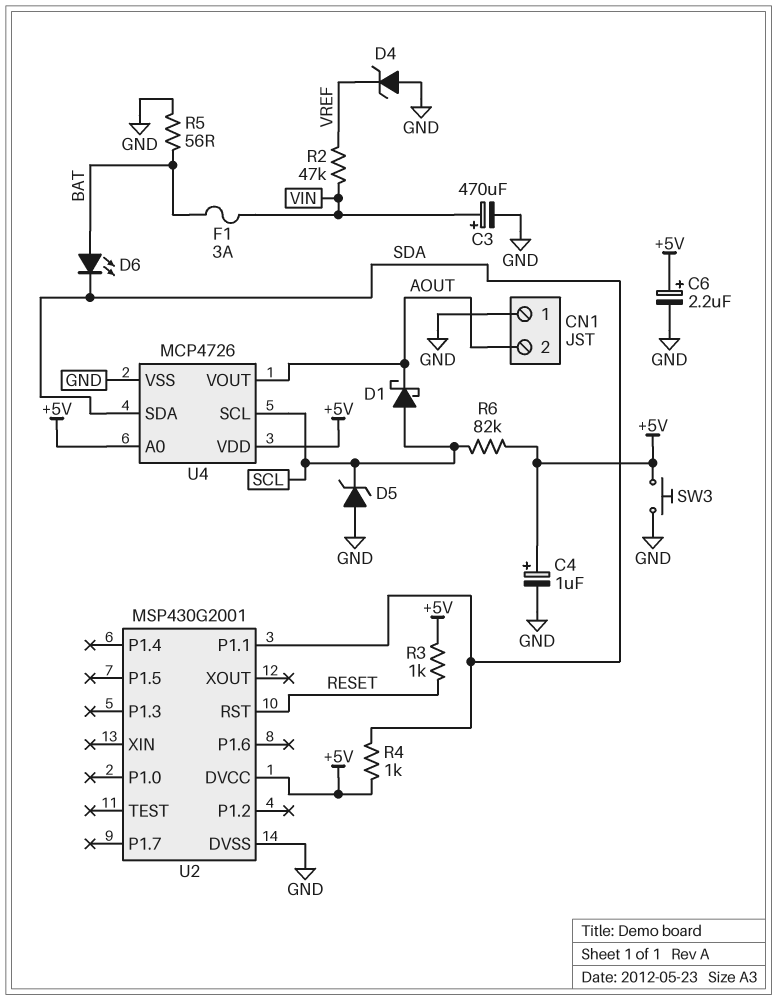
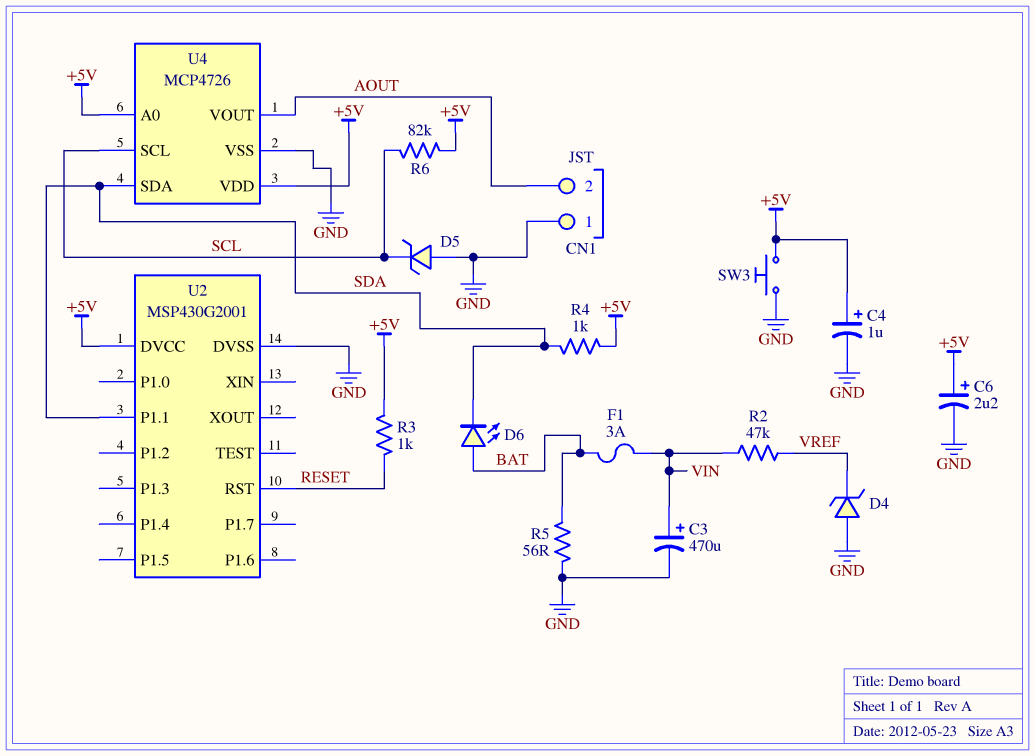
D1: schottky (A SCL, K AOUT) -> none

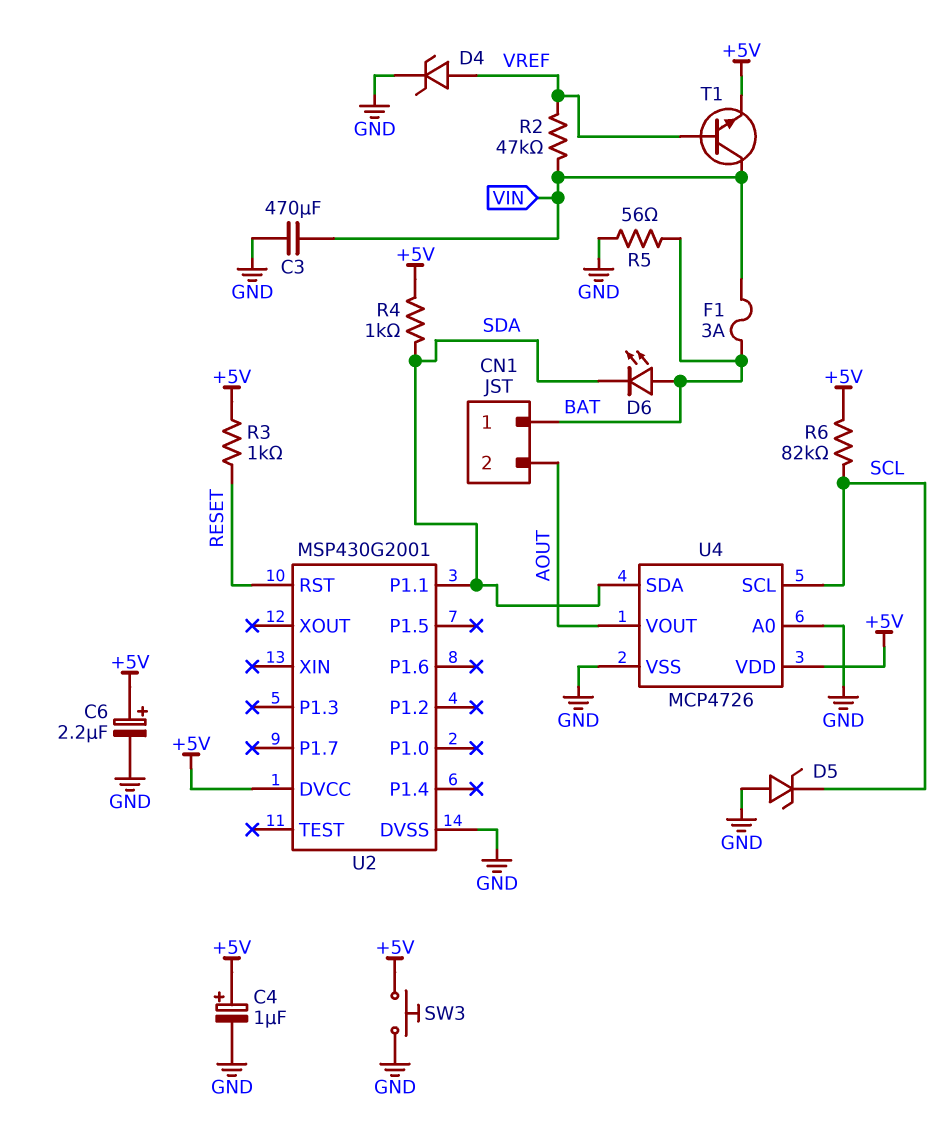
C3: 470uF (plus VIN, minus GND) -> 470uF (GND, VIN)
CN1 pin 1: GND -> BAT
D4: zener (A GND, K VREF) -> zener (A VREF, K GND)
T1: none -> NPN (B VREF, C VIN, E +5V)
U4 pin A0: +5V -> GND

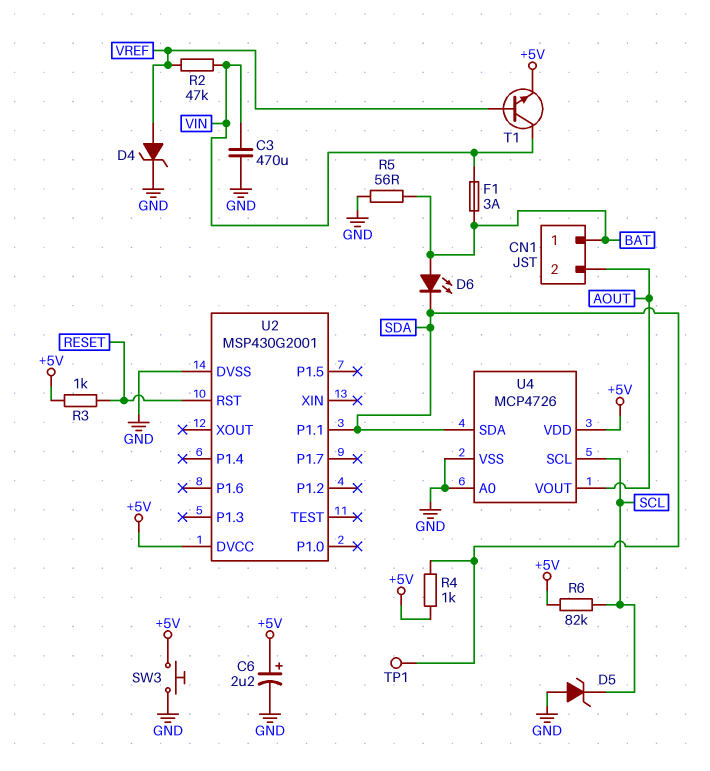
C4: 1uF (plus +5V, minus GND) -> none
TP1: none -> test point (SDA)

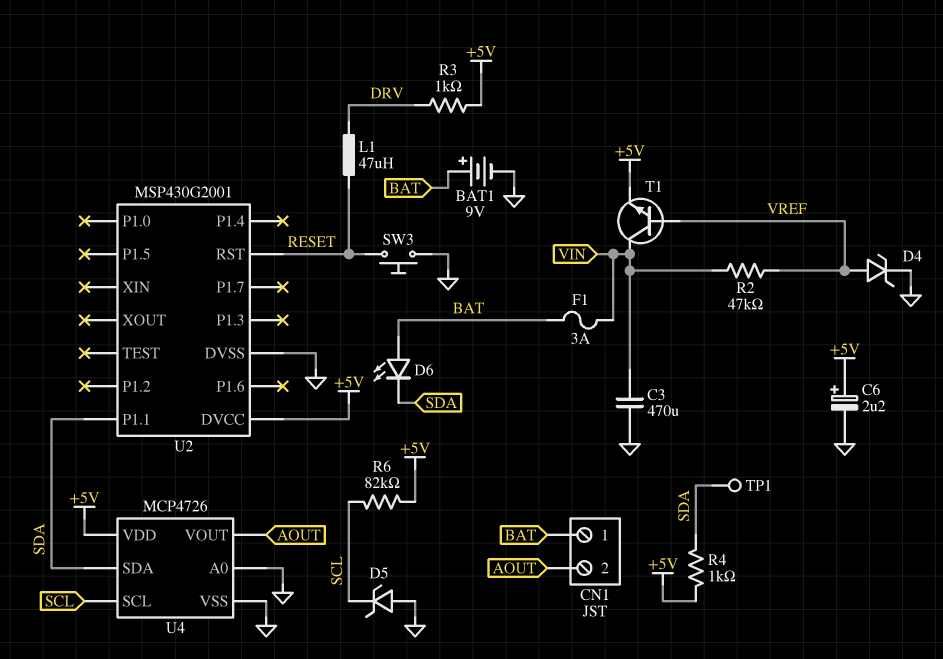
BAT1: none -> 9V (plus BAT, minus GND)
L1: none -> 47uH (DRV, RESET)
R3: 1k (+5V, RESET) -> 1k (+5V, DRV)
R5: 56 (BAT, GND) -> none
SW3: button (+5V, GND) -> button (GND, RESET)

